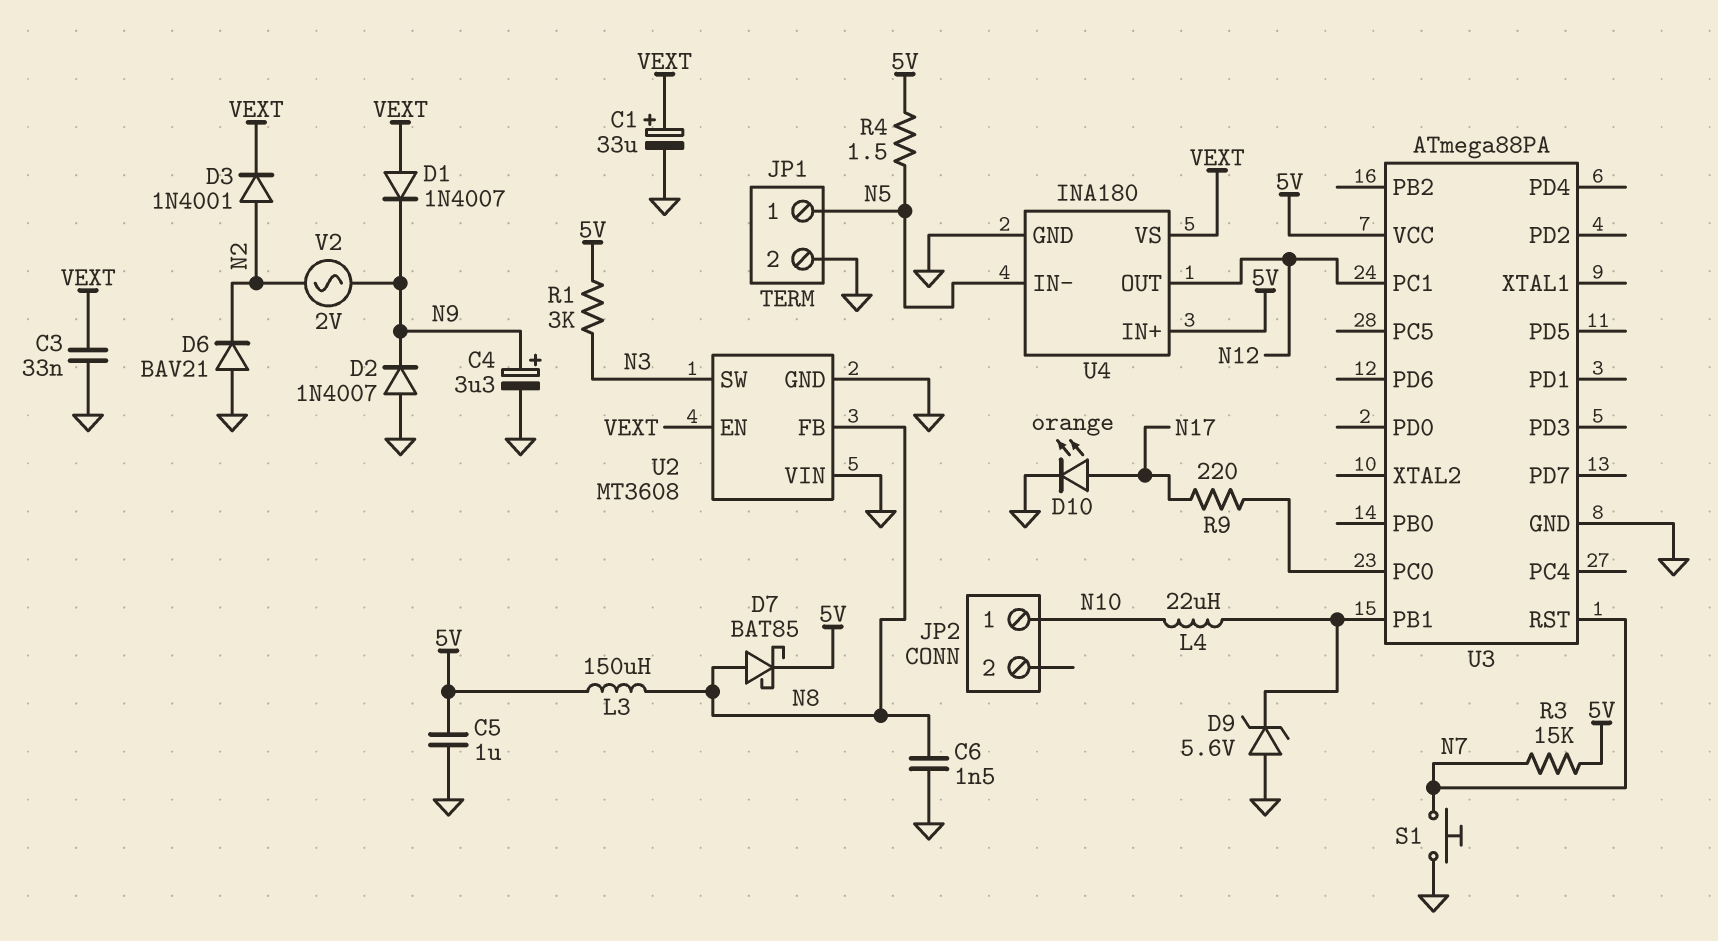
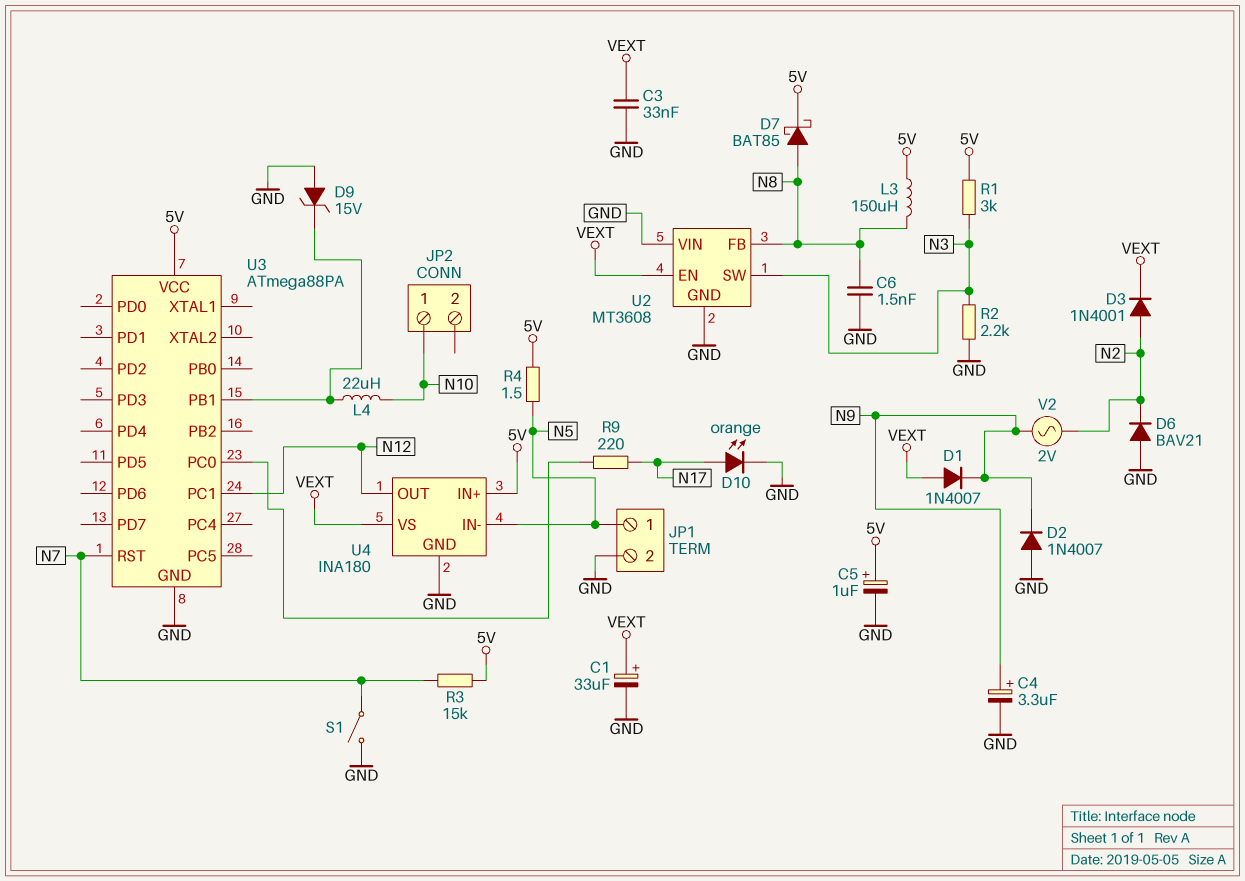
C5: 1uF (5V, GND) -> 1uF (plus 5V, minus GND)
D9: zener 5.6V (A GND, K U3/PB1) -> zener 15V (A GND, K U3/PB1)
R2: none -> 2.2k (GND, N3)
S1: button (GND, N7) -> switch (GND, N7)

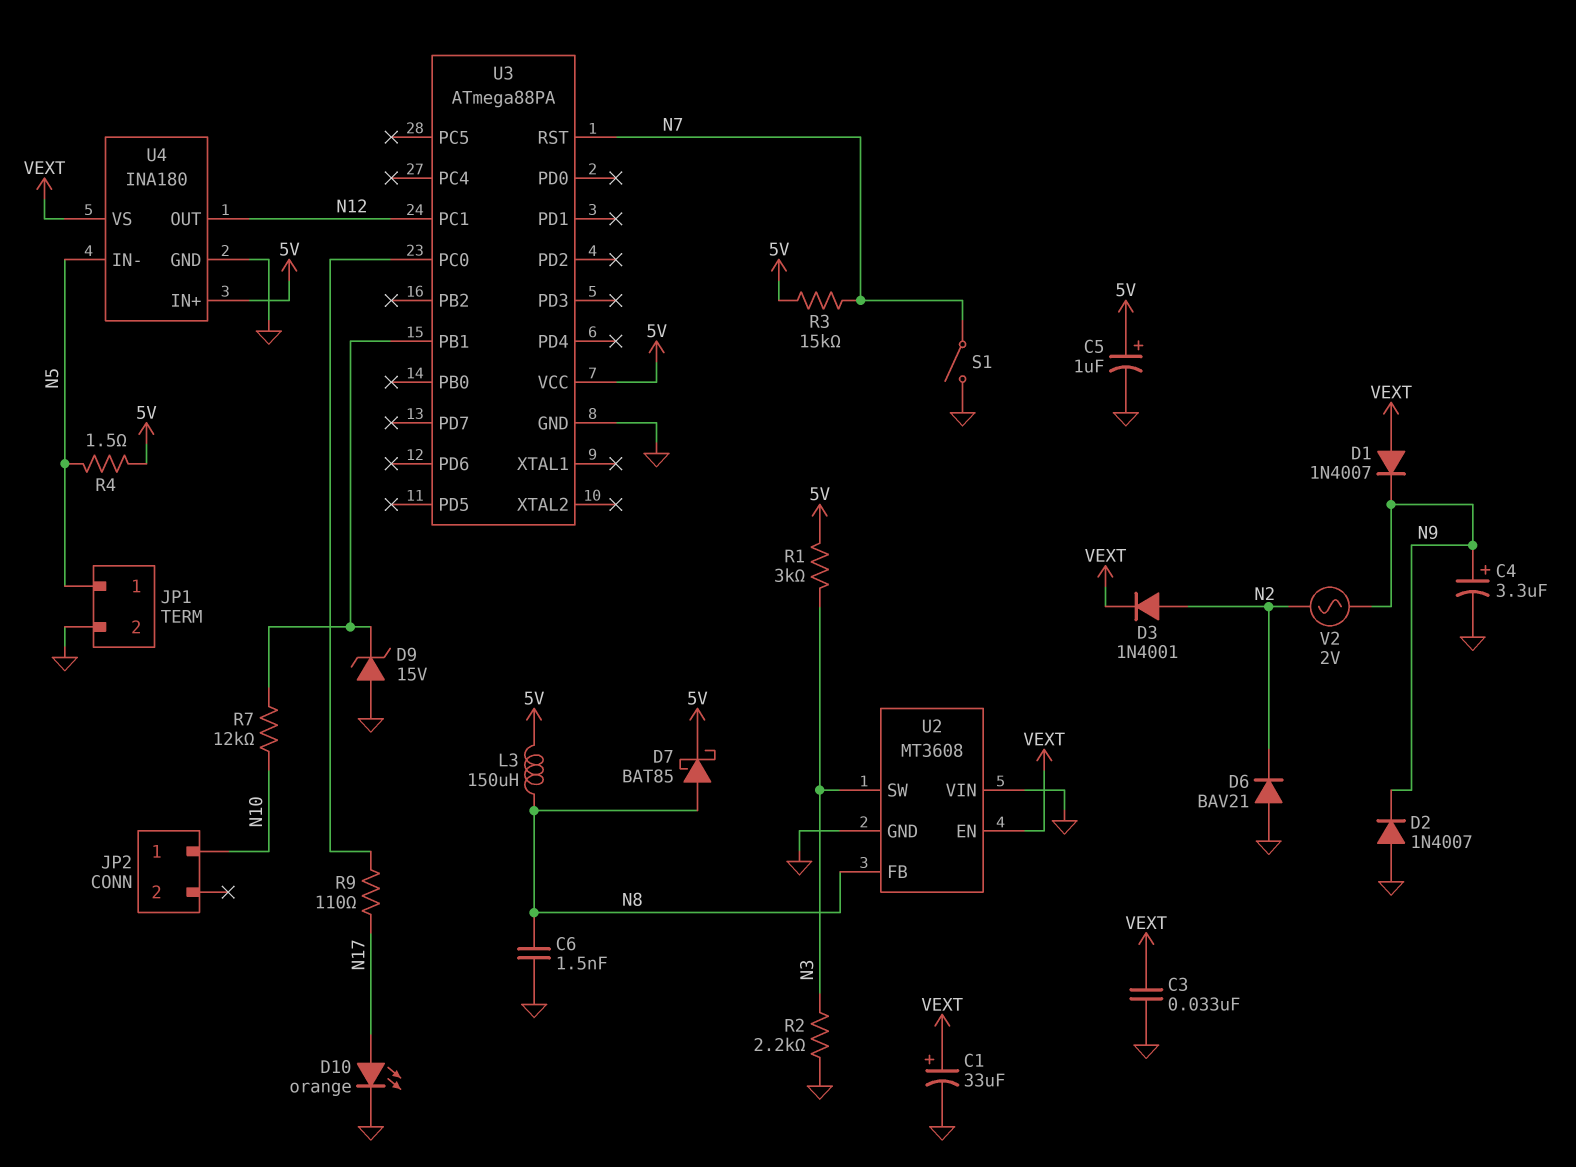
L4: 22uH (N10, U3/PB1) -> none
R7: none -> 12k (N10, U3/PB1)
R9: 220 (N17, U3/PC0) -> 110 (N17, U3/PC0)

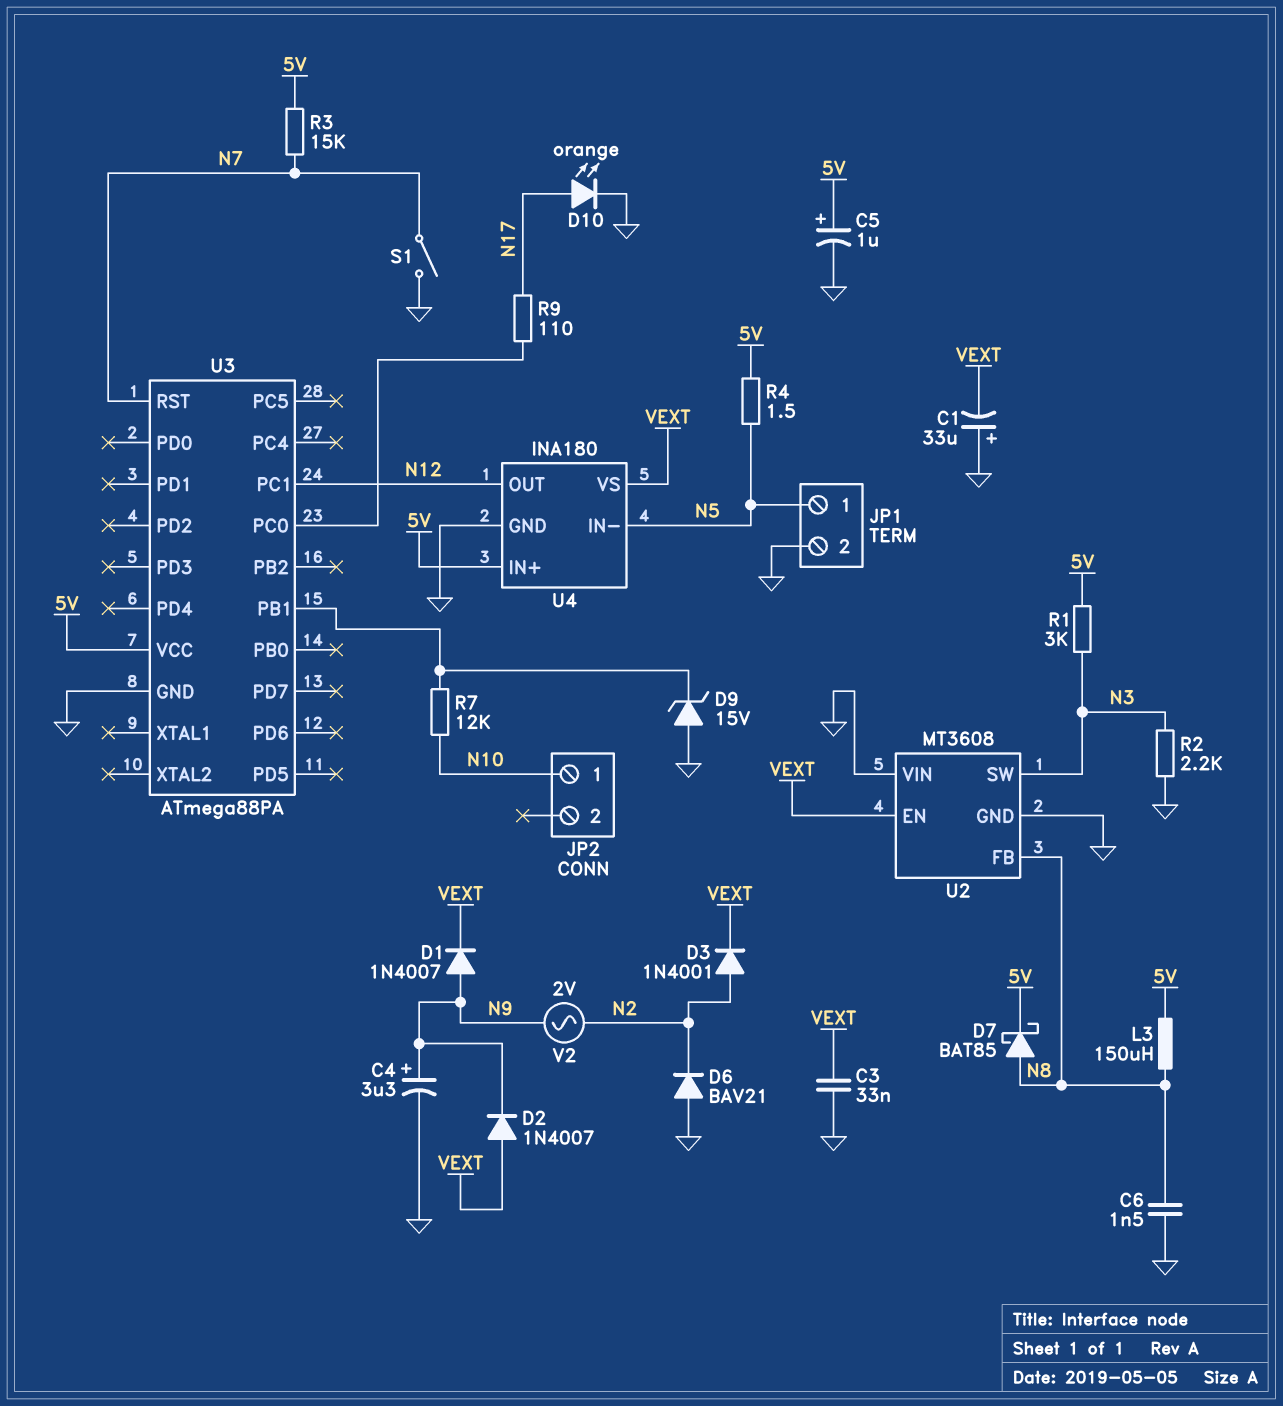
C1: 33uF (plus VEXT, minus GND) -> 33uF (plus GND, minus VEXT)
D1: diode 1N4007 (A VEXT, K N9) -> diode 1N4007 (A N9, K VEXT)
D2: diode 1N4007 (A GND, K N9) -> diode 1N4007 (A VEXT, K N9)

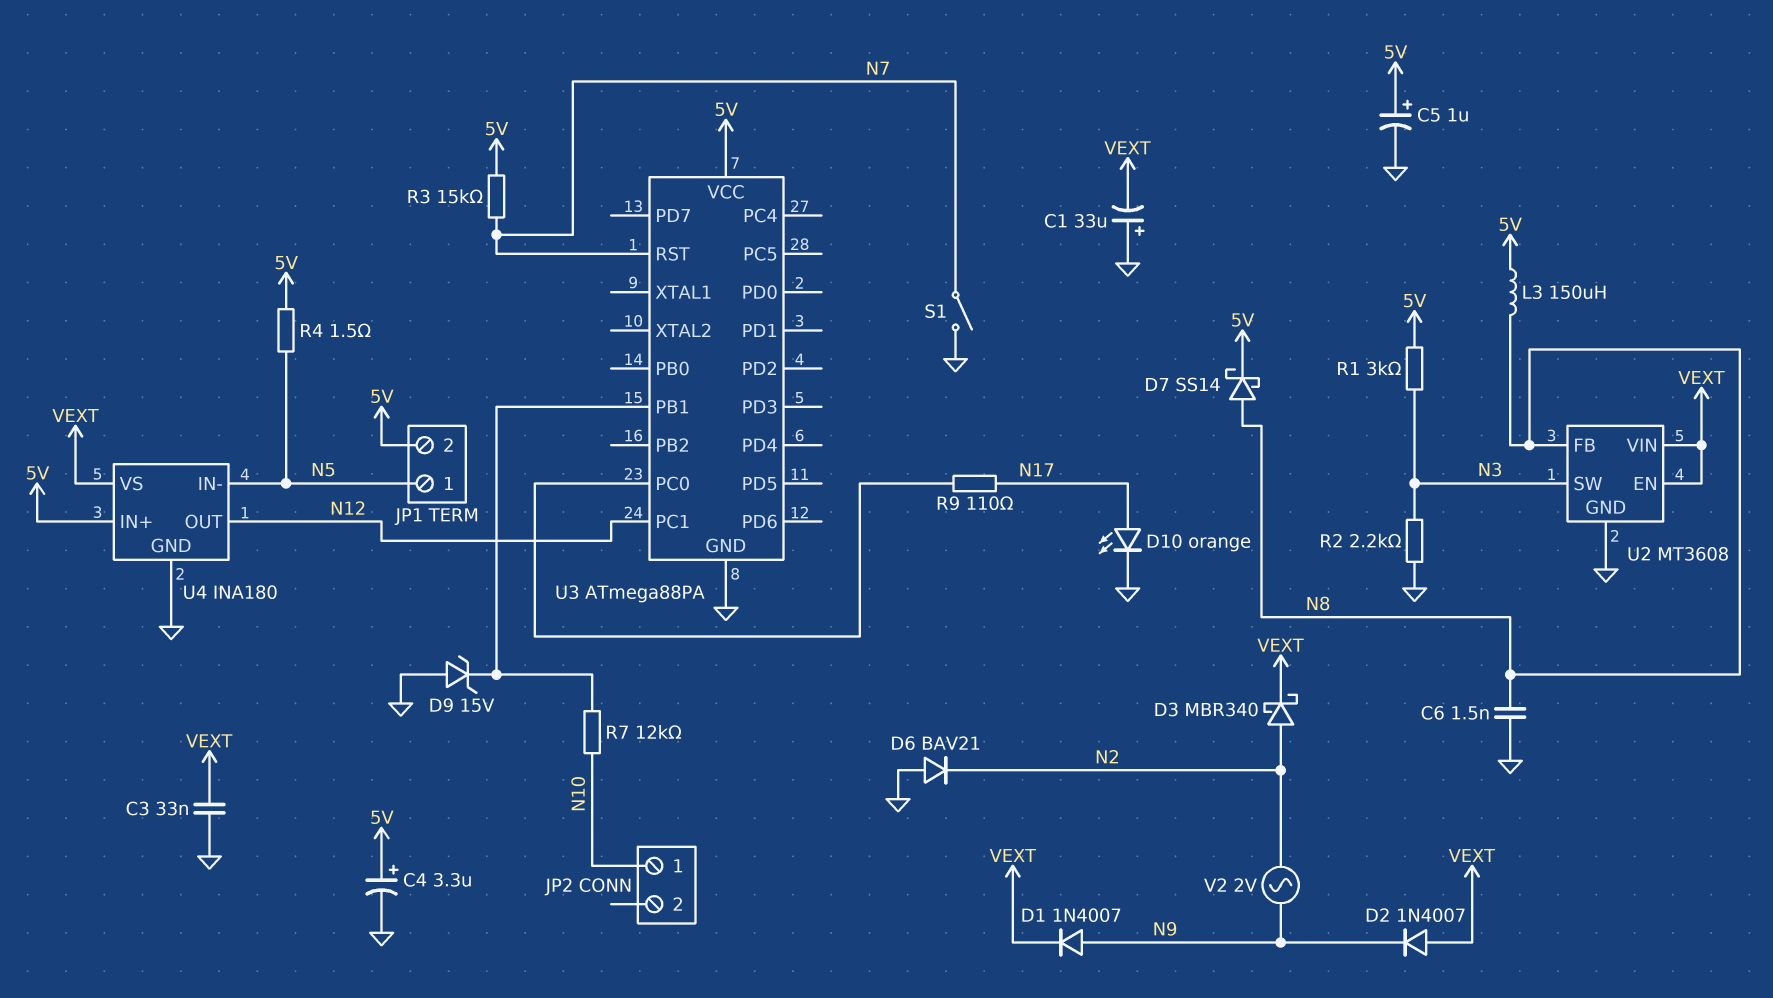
C4: 3.3uF (plus N9, minus GND) -> 3.3uF (plus 5V, minus GND)
D3: diode 1N4001 (A N2, K VEXT) -> schottky MBR340 (A N2, K VEXT)
D7: schottky BAT85 (A N8, K 5V) -> schottky SS14 (A N8, K 5V)
JP1 pin 2: GND -> 5V
U2 pin VIN: GND -> VEXT

